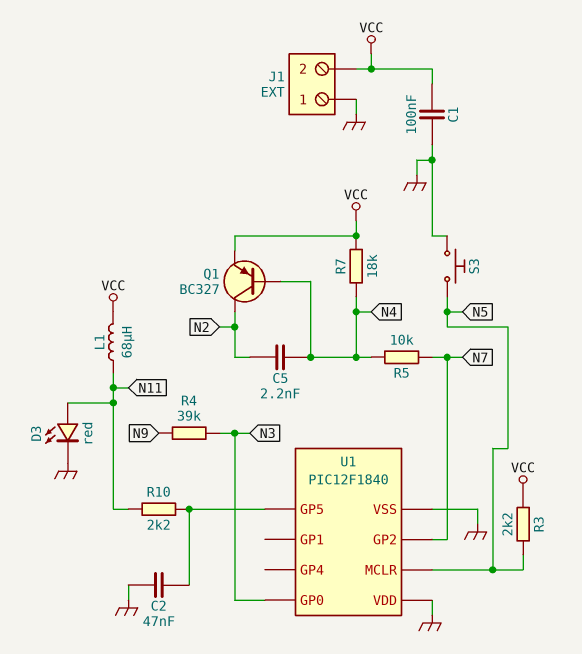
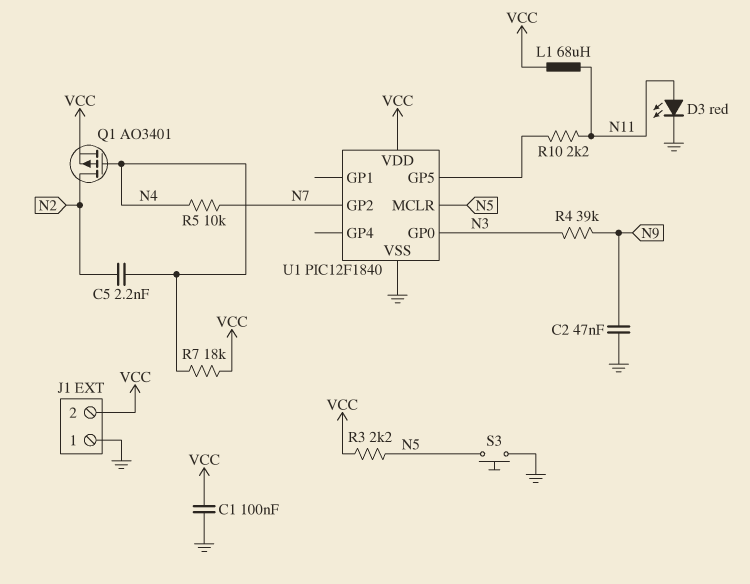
C2: 47nF (GND, U1/GP5) -> 47nF (GND, N9)
Q1: PNP BC327 (B N4, C N2, E VCC) -> PMOS AO3401 (G N4, D N2, S VCC)
U1 pin VDD: GND -> VCC

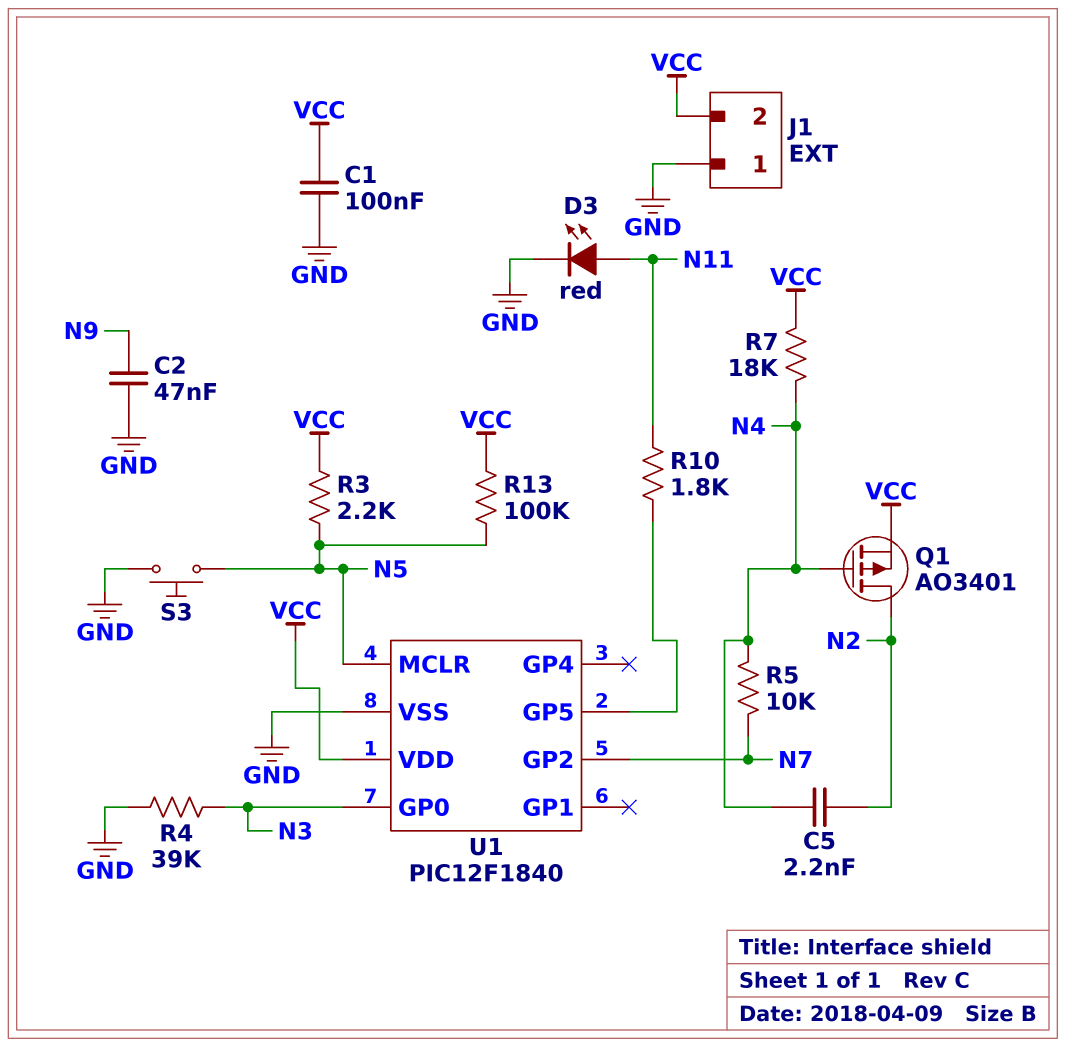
L1: 68uH (N11, VCC) -> none
R4: 39k (N3, N9) -> 39k (GND, N3)
R10: 2.2k (N11, U1/GP5) -> 1.8k (N11, U1/GP5)
R13: none -> 100k (N5, VCC)

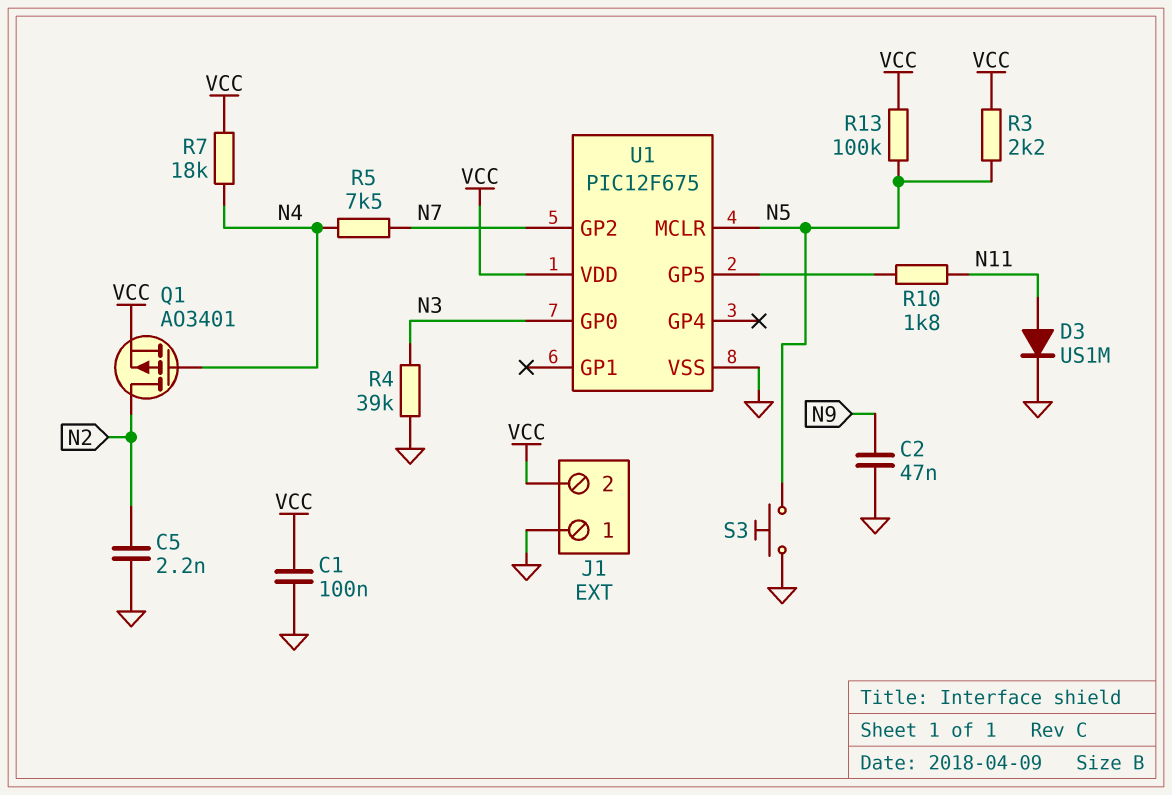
C5: 2.2nF (N2, N4) -> 2.2nF (GND, N2)
D3: LED red (A N11, K GND) -> diode US1M (A N11, K GND)
R5: 10k (N4, N7) -> 7.5k (N4, N7)
U1: PIC12F1840 -> PIC12F675

